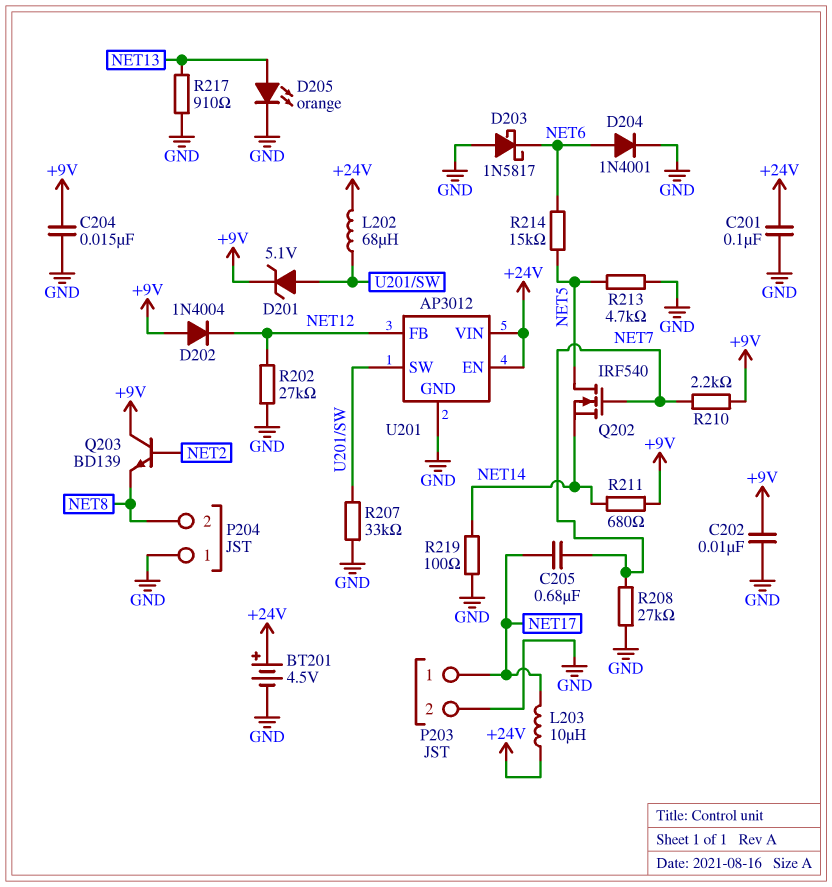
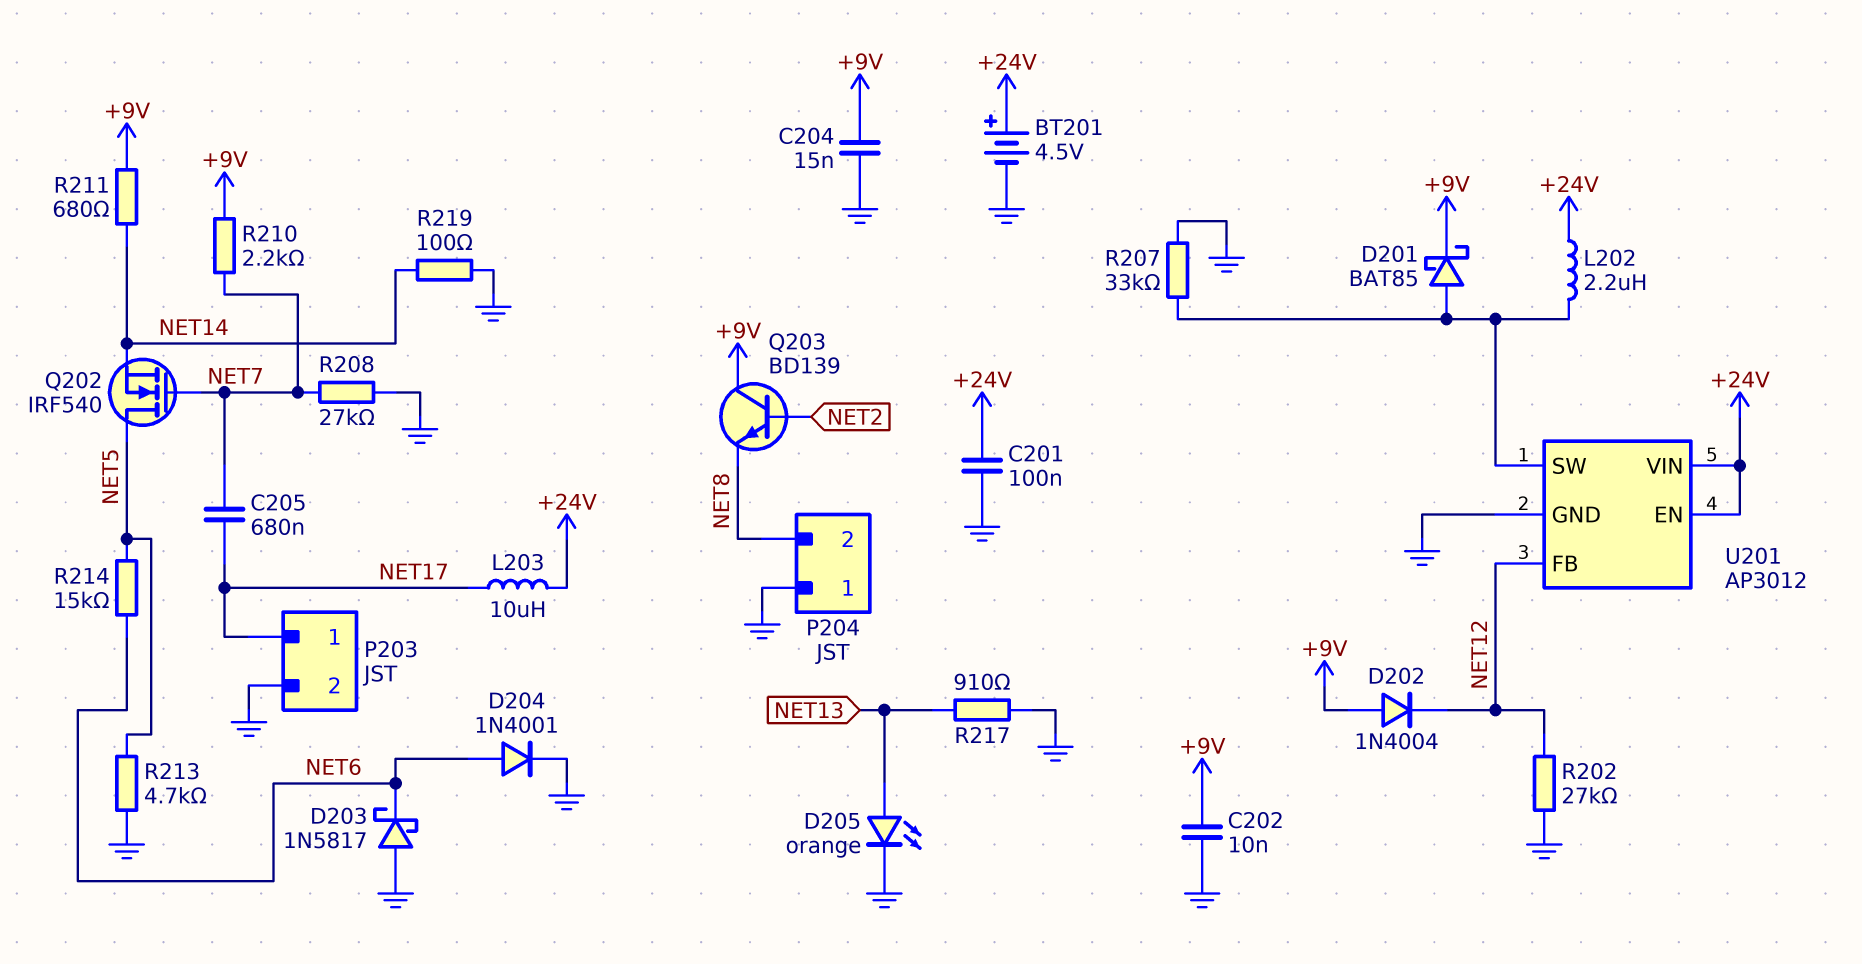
D201: zener 5.1V (A U201/SW, K +9V) -> schottky BAT85 (A U201/SW, K +9V)
L202: 68uH (+24V, U201/SW) -> 2.2uH (+24V, U201/SW)

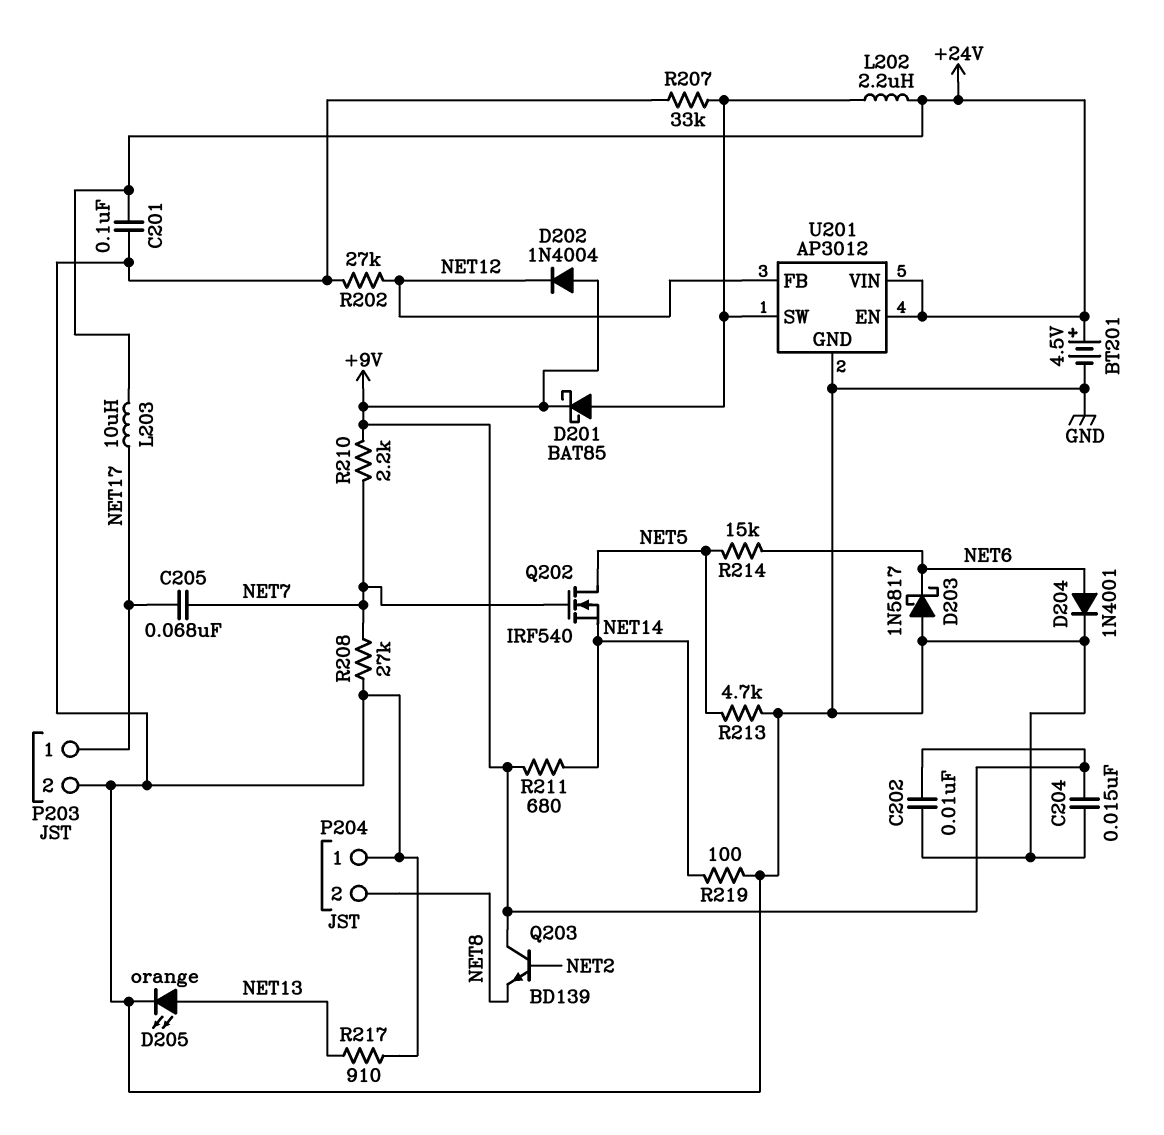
C205: 680nF (NET7, NET17) -> 68nF (NET7, NET17)

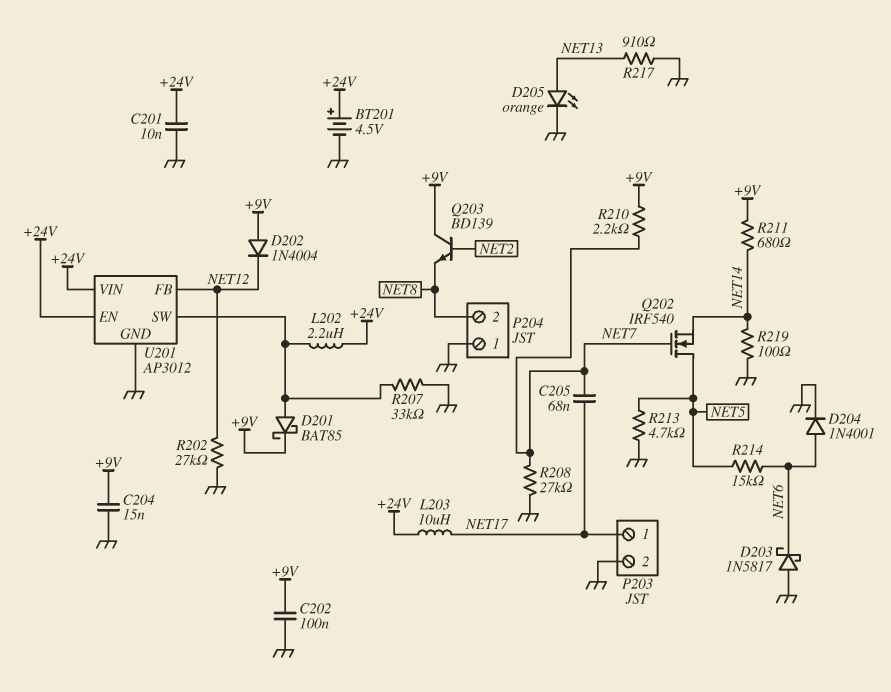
C201: 100nF (+24V, GND) -> 10nF (+24V, GND)
C202: 10nF (+9V, GND) -> 100nF (+9V, GND)

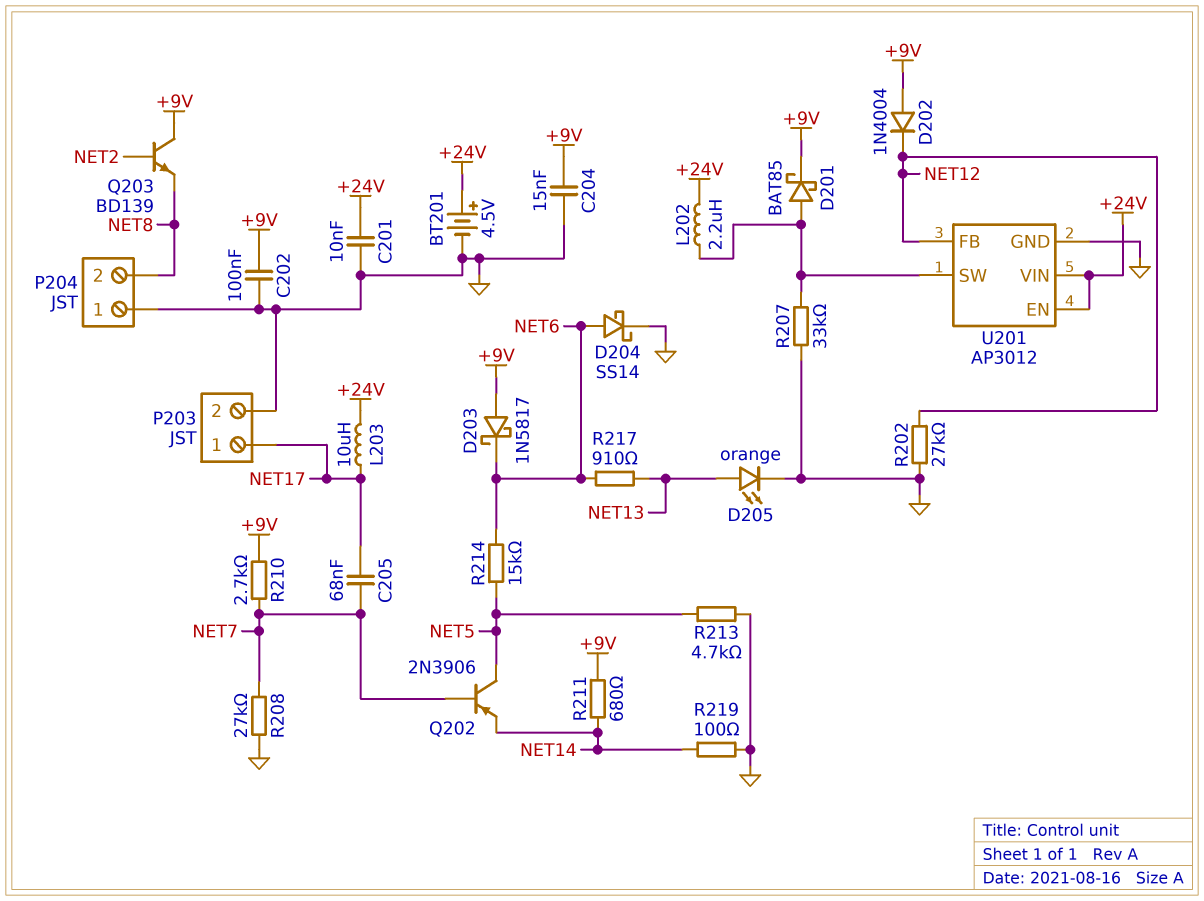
D203: schottky 1N5817 (A GND, K NET6) -> schottky 1N5817 (A +9V, K NET6)
D204: diode 1N4001 (A NET6, K GND) -> schottky SS14 (A NET6, K GND)
Q202: NMOS IRF540 (G NET7, D NET5, S NET14) -> PNP 2N3906 (B NET7, C NET5, E NET14)
R210: 2.2k (+9V, NET7) -> 2.7k (+9V, NET7)
R217: 910 (GND, NET13) -> 910 (NET6, NET13)

